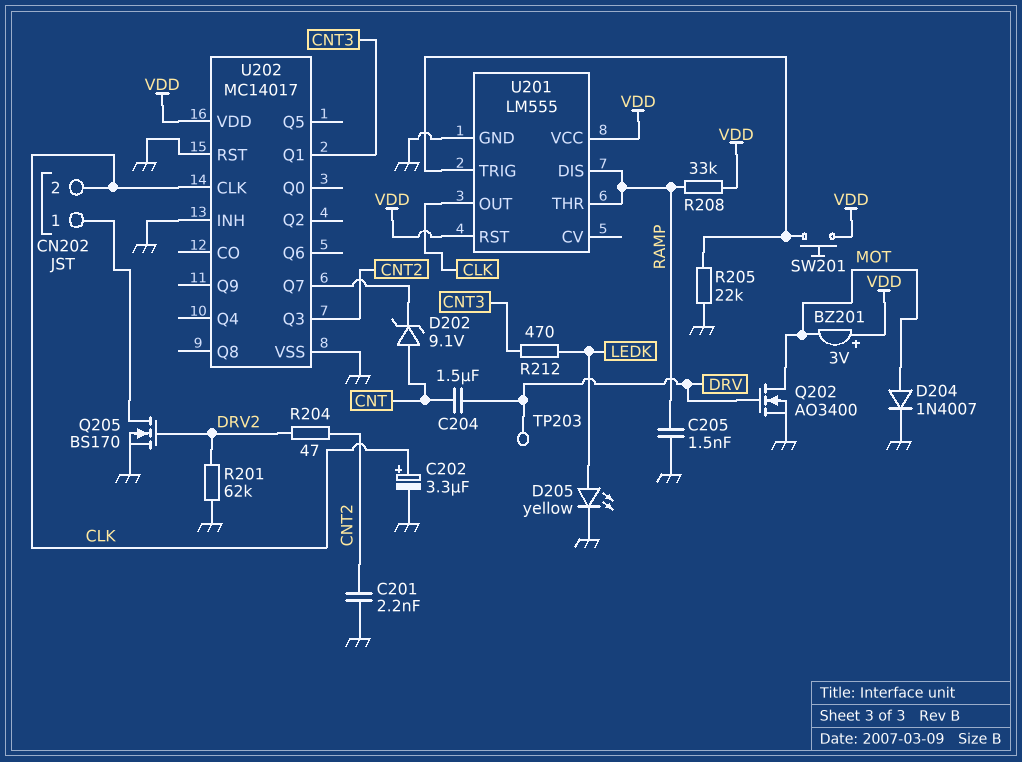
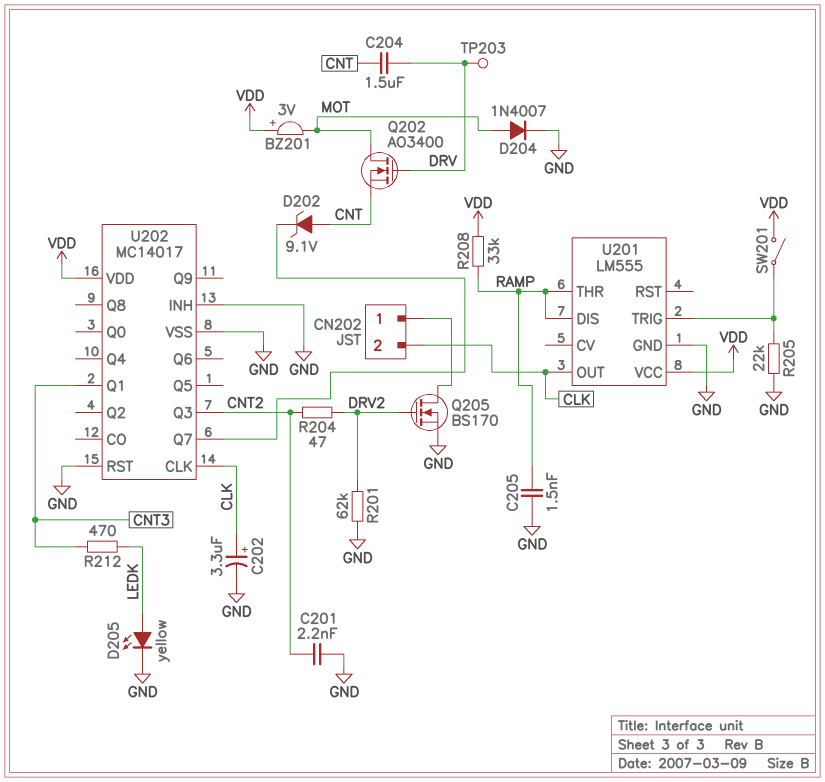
Q202: NMOS AO3400 (G DRV, D MOT, S GND) -> NMOS AO3400 (G DRV, D MOT, S CNT)
SW201: button (U201/TRIG, VDD) -> switch (U201/TRIG, VDD)
U201 pin RST: VDD -> none

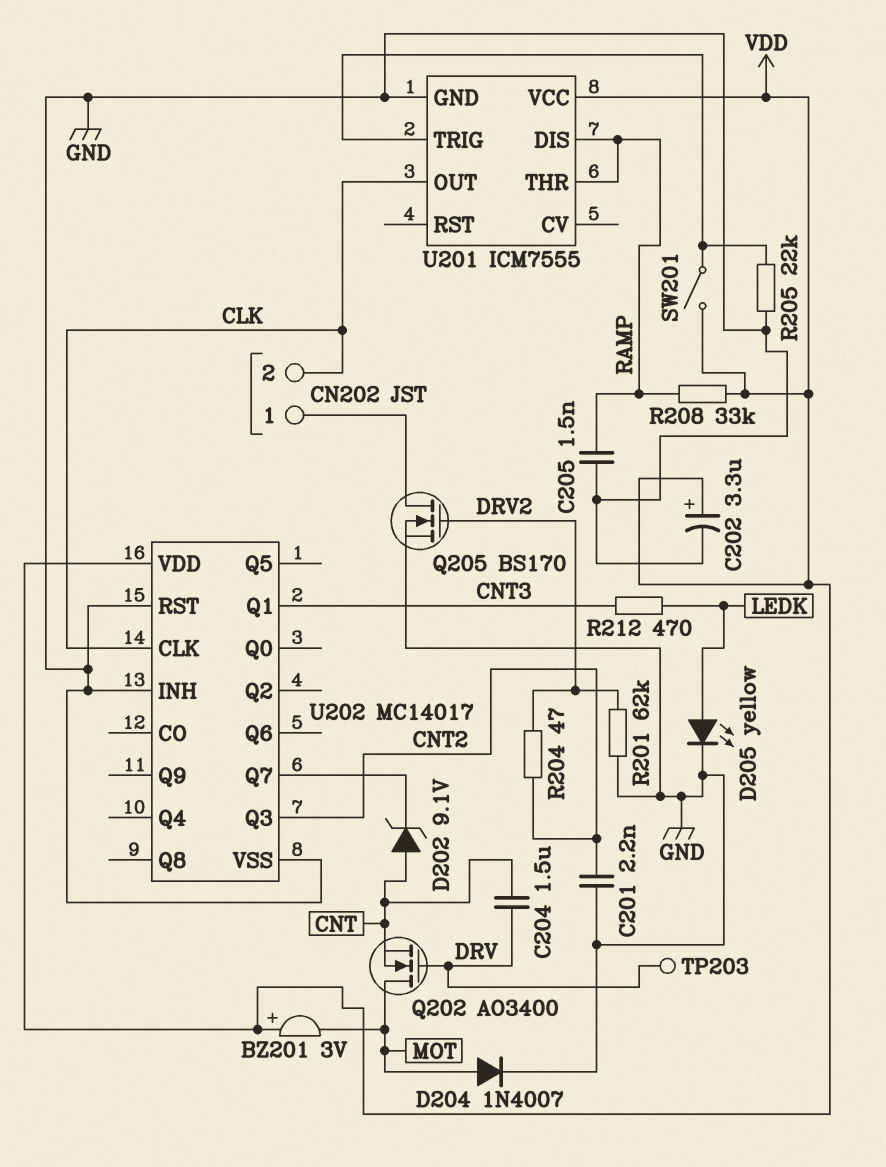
C202: 3.3uF (plus CLK, minus GND) -> 3.3uF (plus VDD, minus GND)
U201: LM555 -> ICM7555

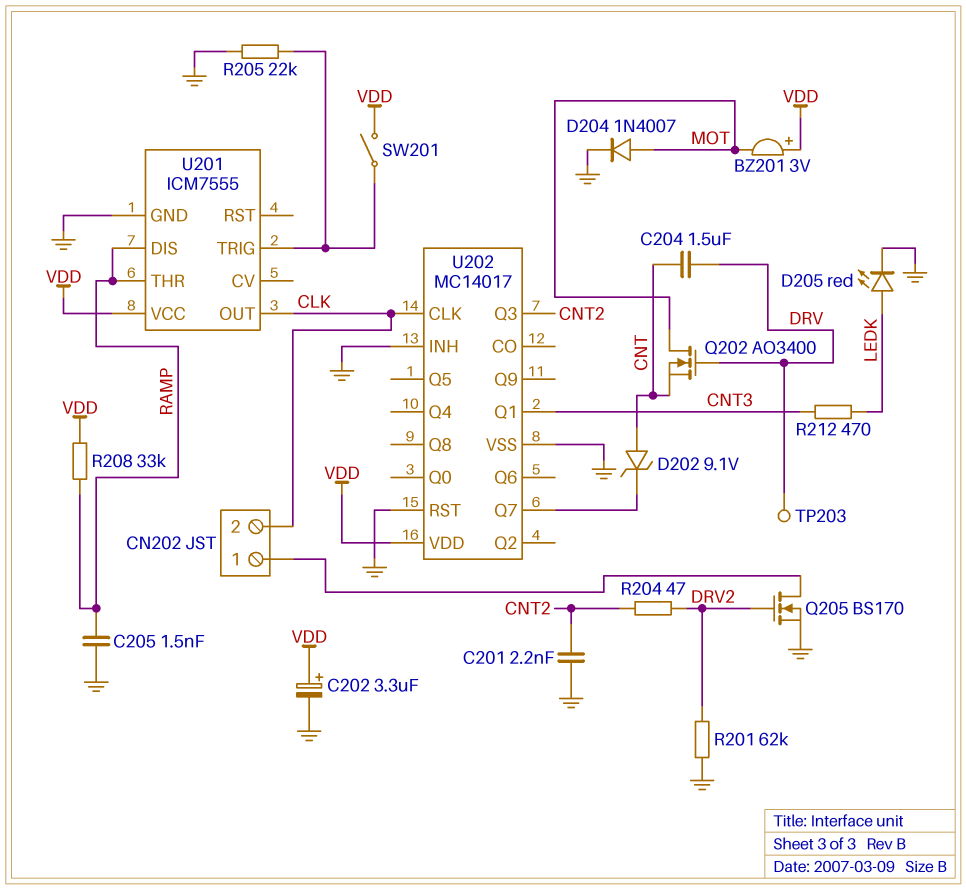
D205: LED yellow (A LEDK, K GND) -> LED red (A LEDK, K GND)

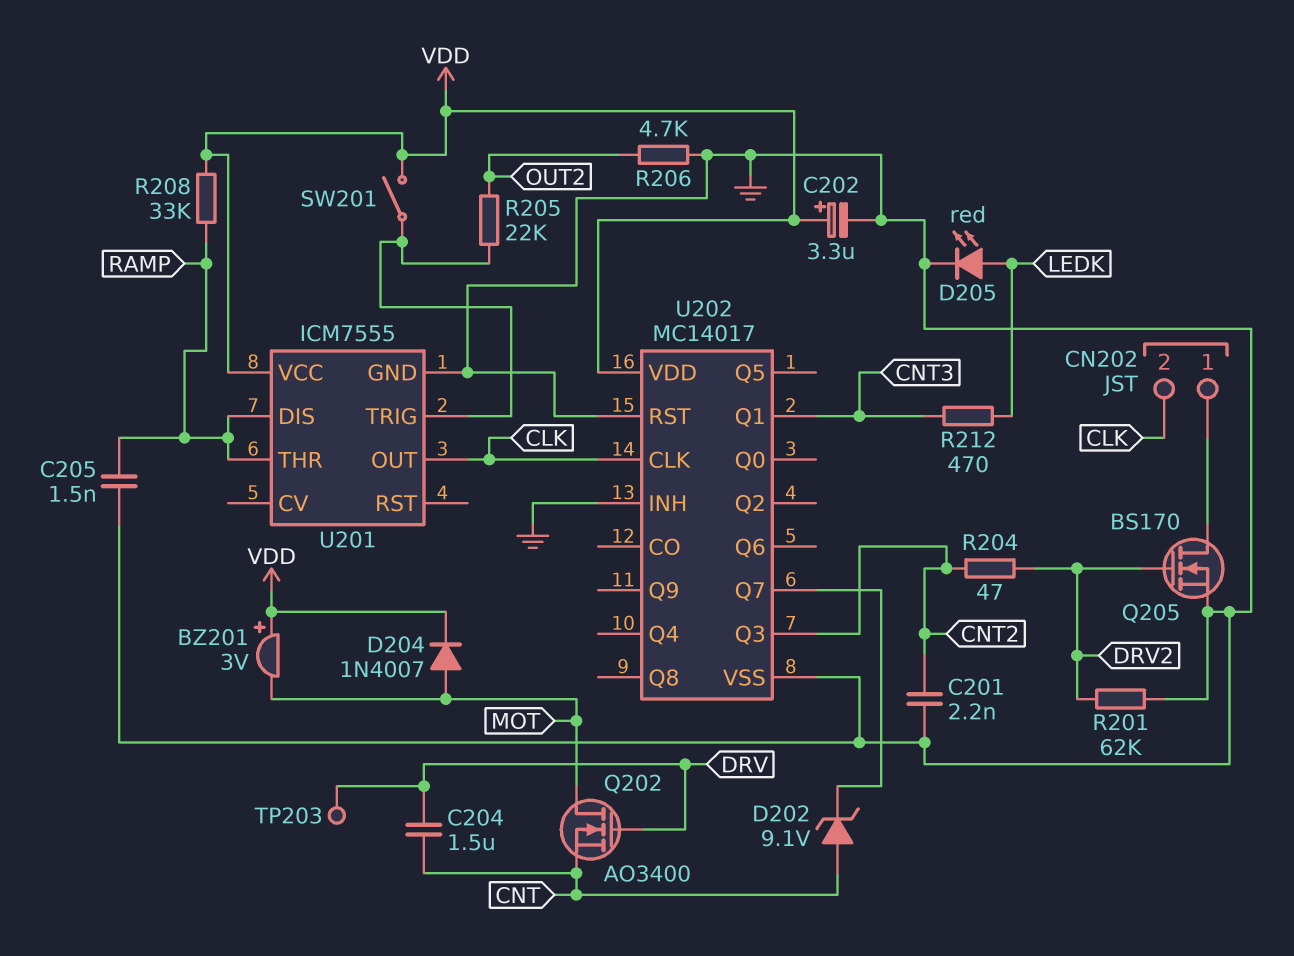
D204: diode 1N4007 (A MOT, K GND) -> diode 1N4007 (A MOT, K VDD)
R205: 22k (GND, U201/TRIG) -> 22k (OUT2, U201/TRIG)
R206: none -> 4.7k (GND, OUT2)

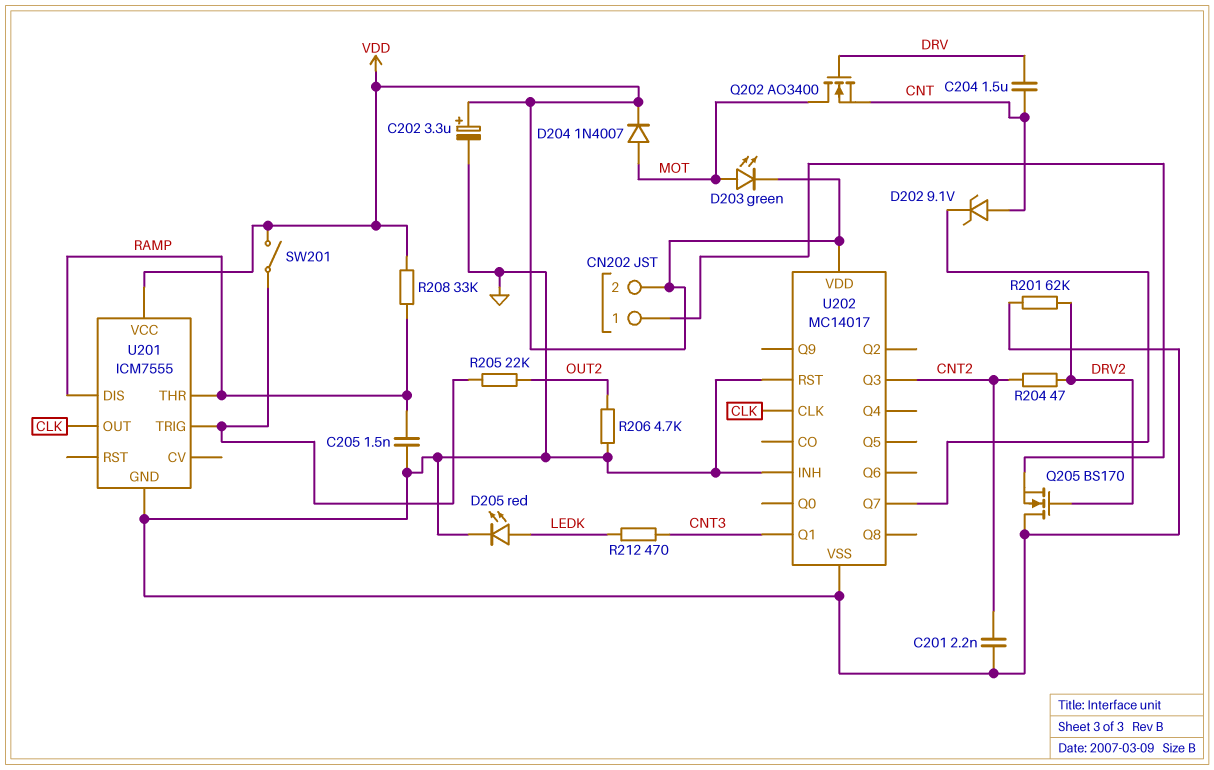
BZ201: buzzer 3V (plus VDD, minus MOT) -> none
CN202 pin 2: CLK -> VDD
D203: none -> LED green (A MOT, K VDD)
Q205: NMOS BS170 (G DRV2, D CN202/1, S GND) -> NMOS BS170 (G DRV2, D GND, S CN202/1)
TP203: test point (DRV) -> none

